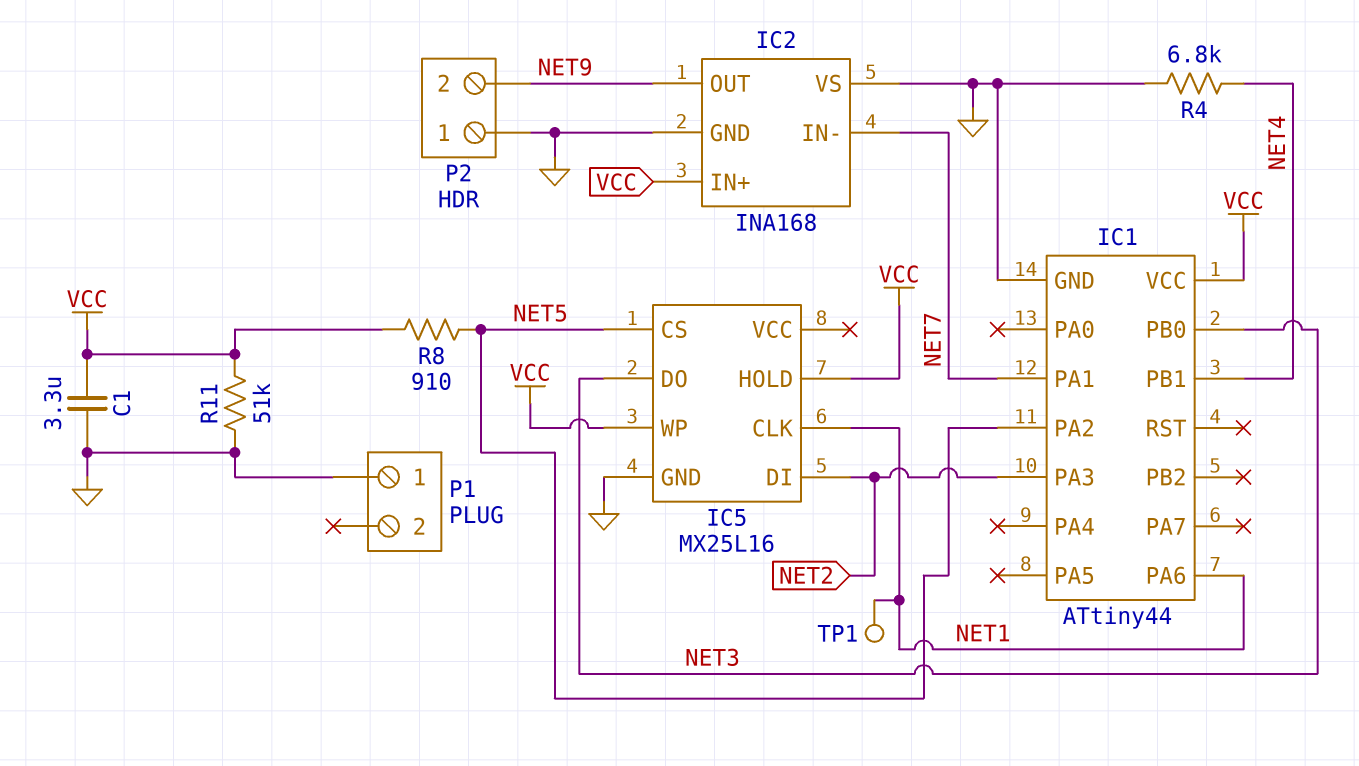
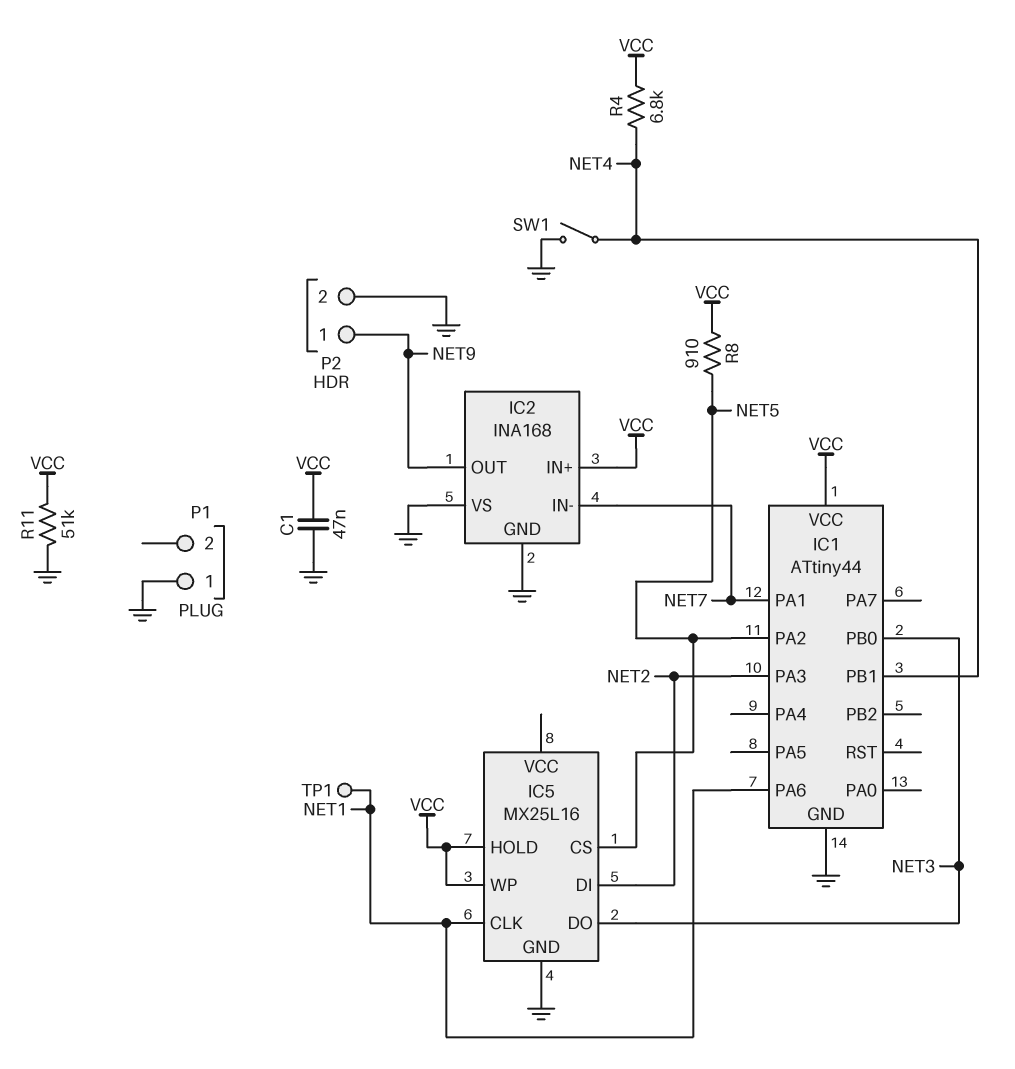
C1: 3.3uF (GND, VCC) -> 47nF (GND, VCC)
P2 pin 1: GND -> NET9
P2 pin 2: NET9 -> GND
R4: 6.8k (GND, NET4) -> 6.8k (NET4, VCC)
SW1: none -> switch (GND, NET4)

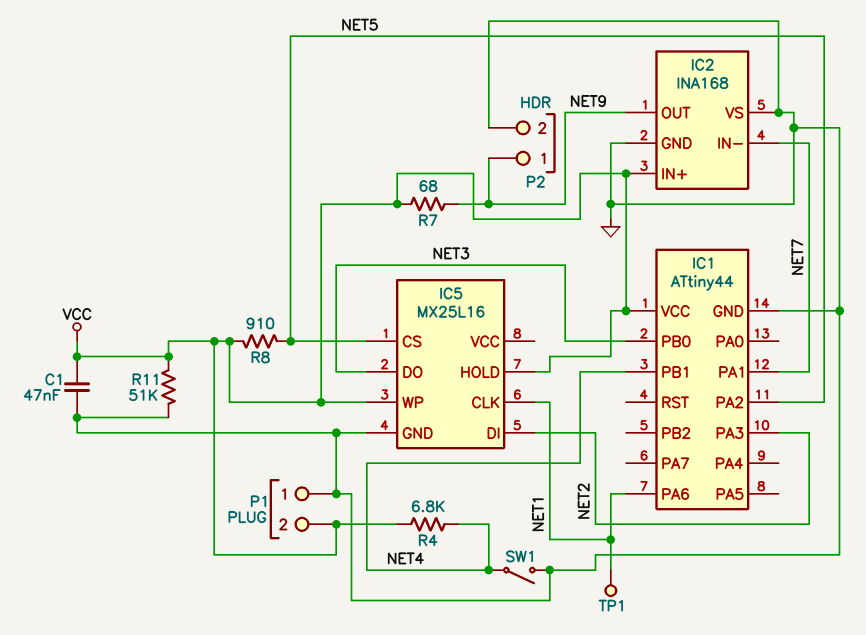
P1 pin 2: none -> VCC
R7: none -> 68 (NET9, VCC)

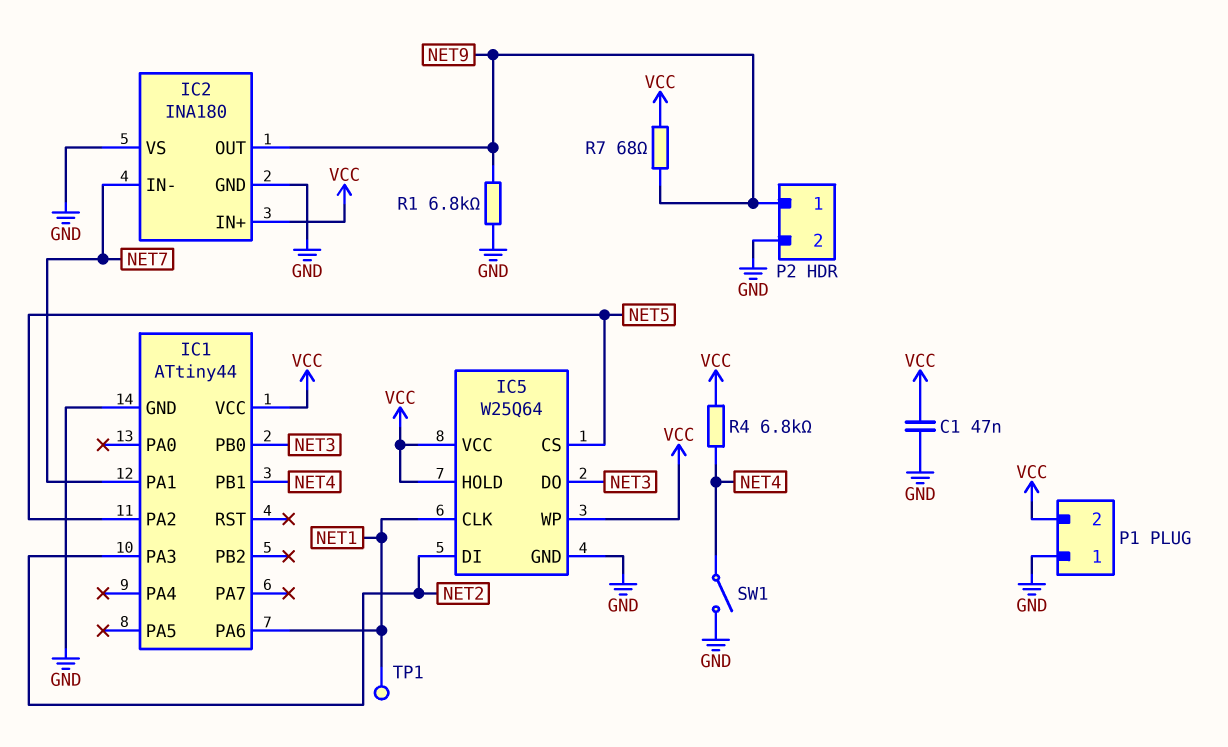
IC2: INA168 -> INA180
IC5: MX25L16 -> W25Q64
IC5 pin VCC: none -> VCC
R1: none -> 6.8k (GND, NET9)
R8: 910 (NET5, VCC) -> none
R11: 51k (GND, VCC) -> none

